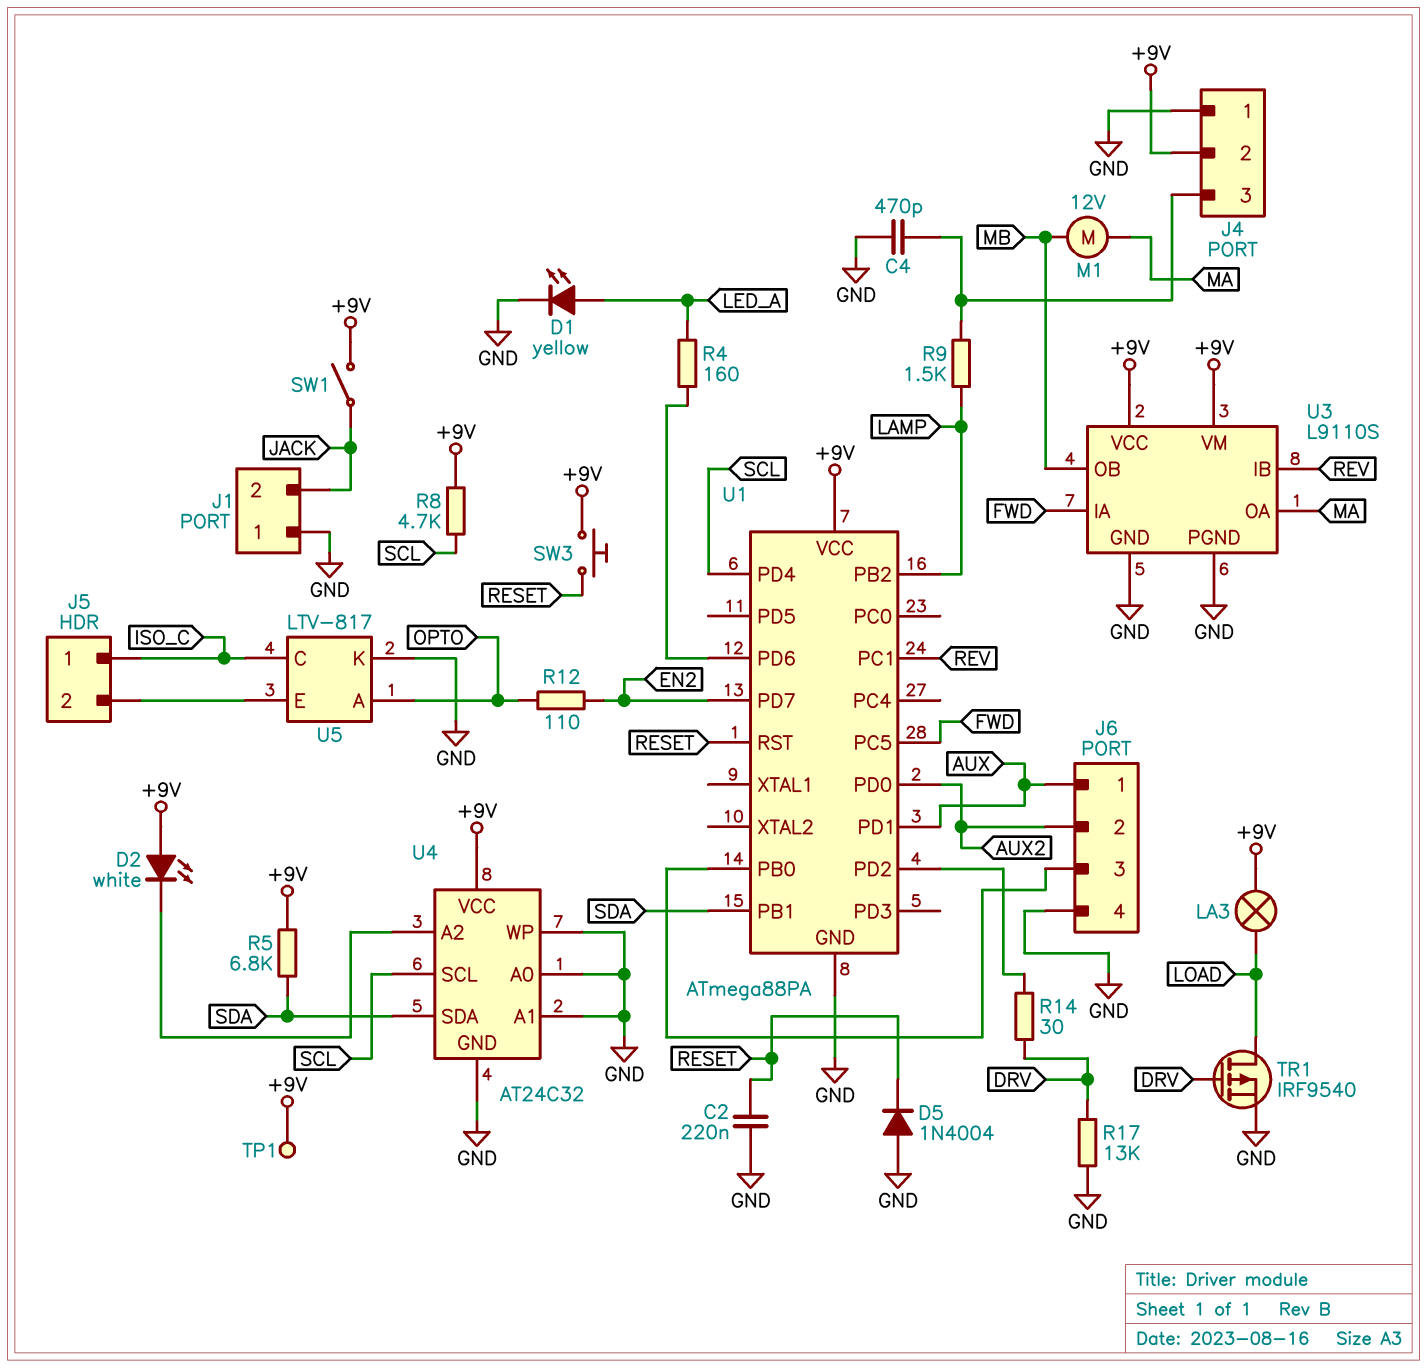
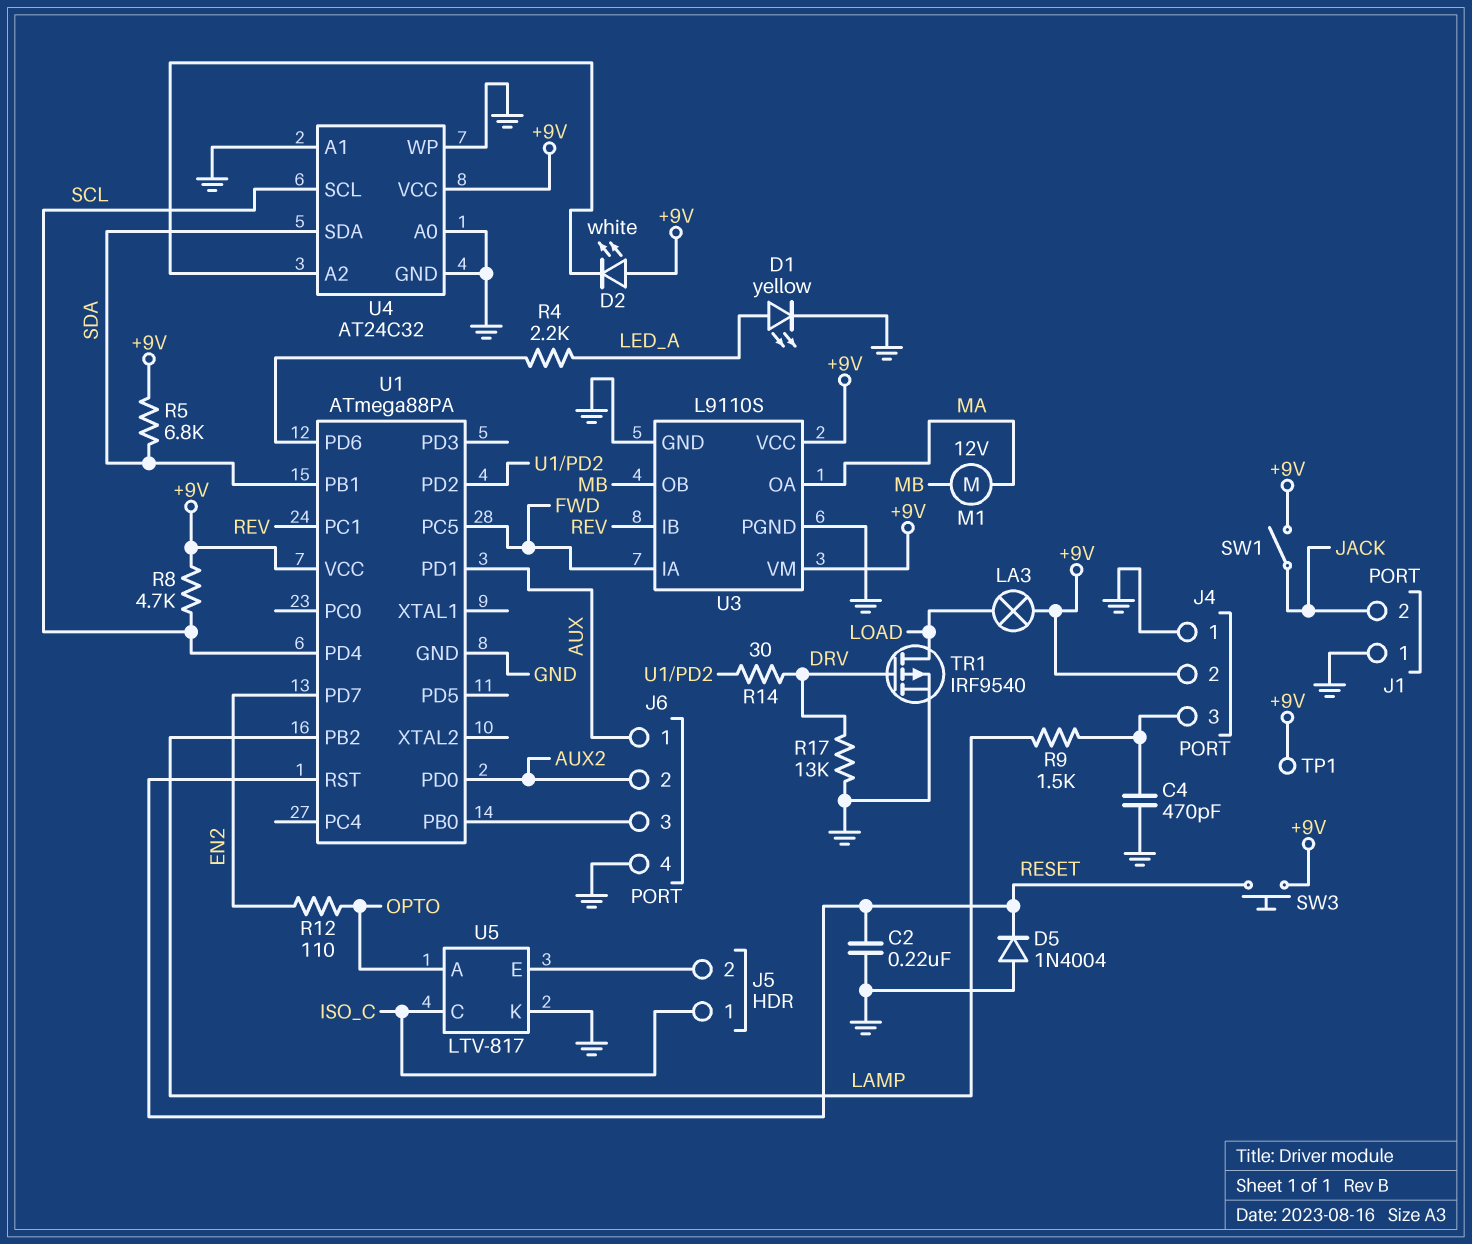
R4: 160 (LED_A, U1/PD6) -> 2.2k (LED_A, U1/PD6)

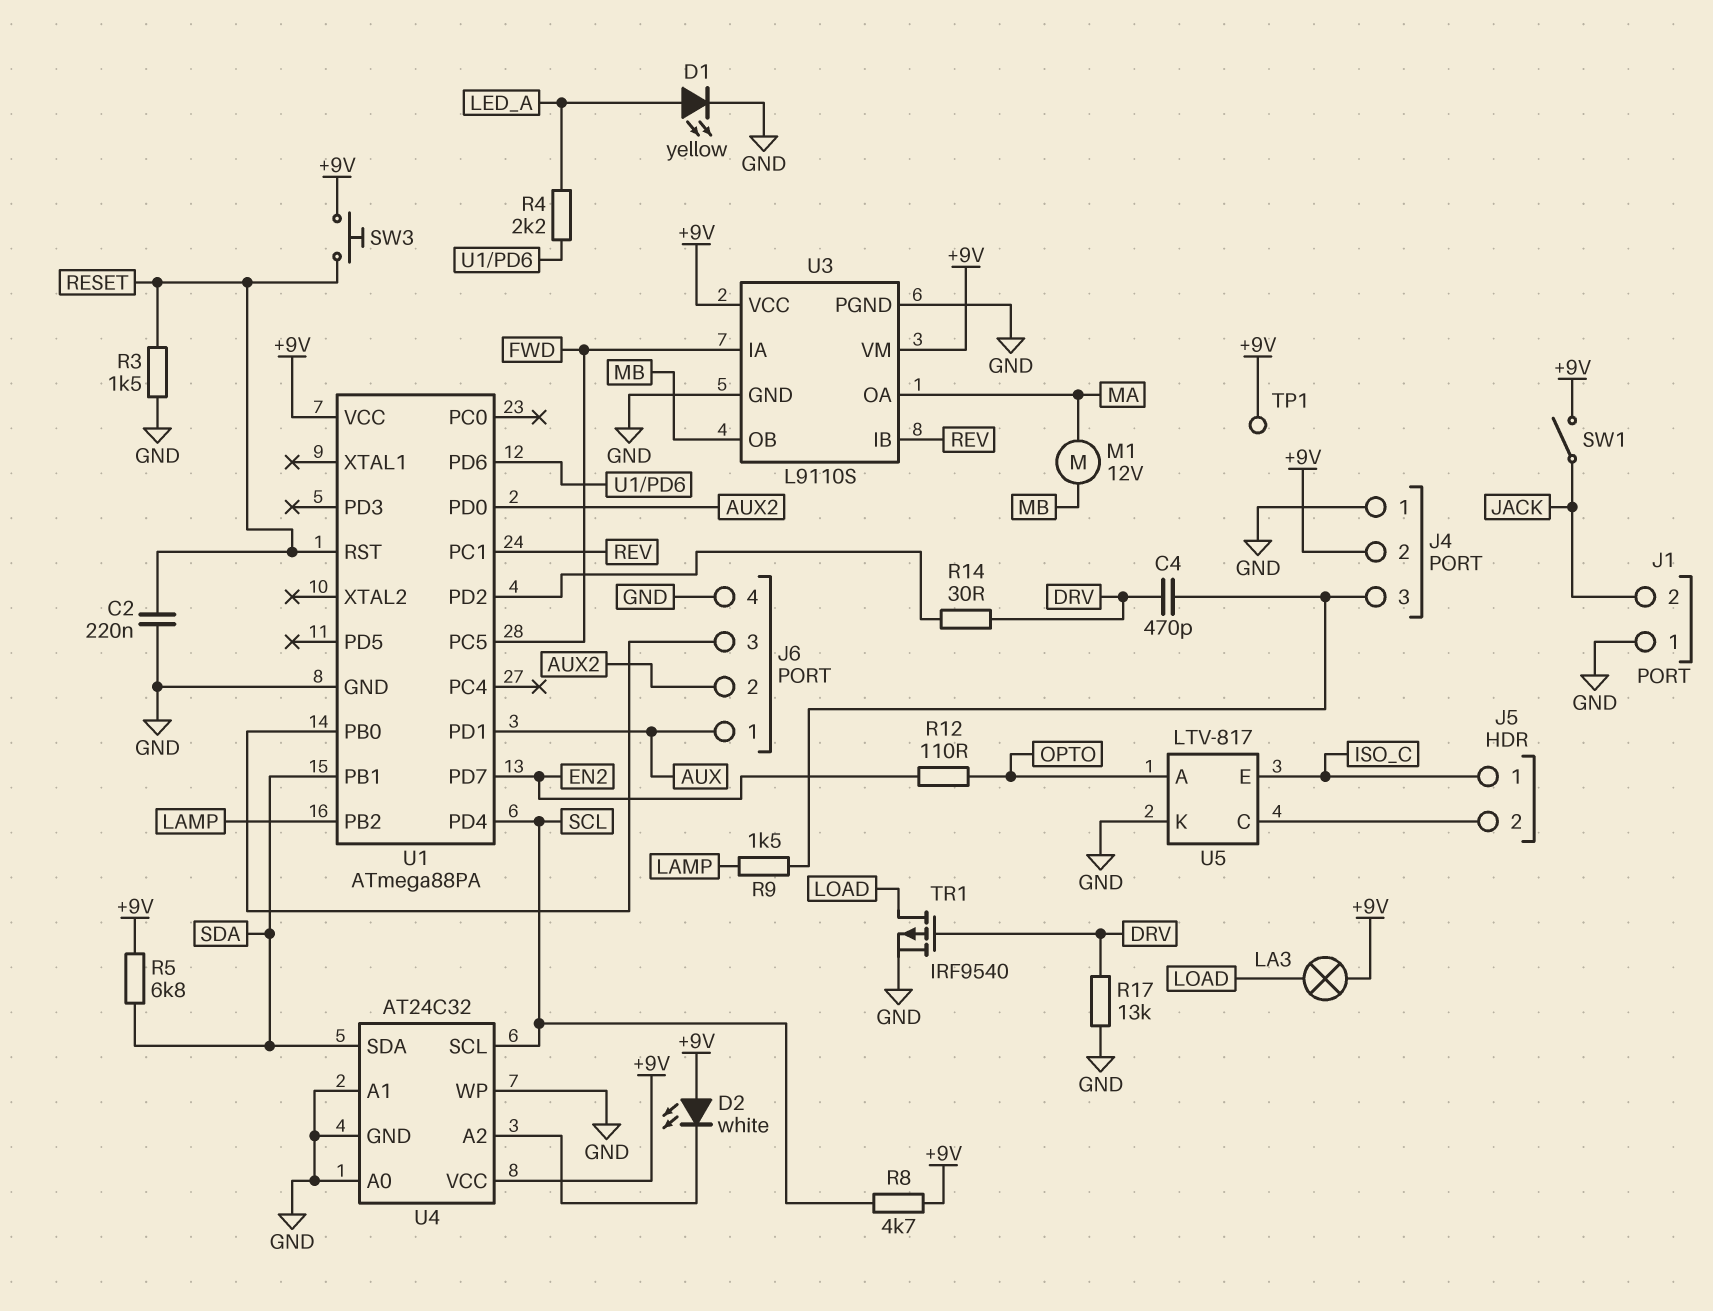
C4: 470pF (GND, J4/3) -> 470pF (DRV, J4/3)
D5: diode 1N4004 (A GND, K RESET) -> none
R3: none -> 1.5k (GND, RESET)
U5 pin C: ISO_C -> J5/2
U5 pin E: J5/2 -> ISO_C

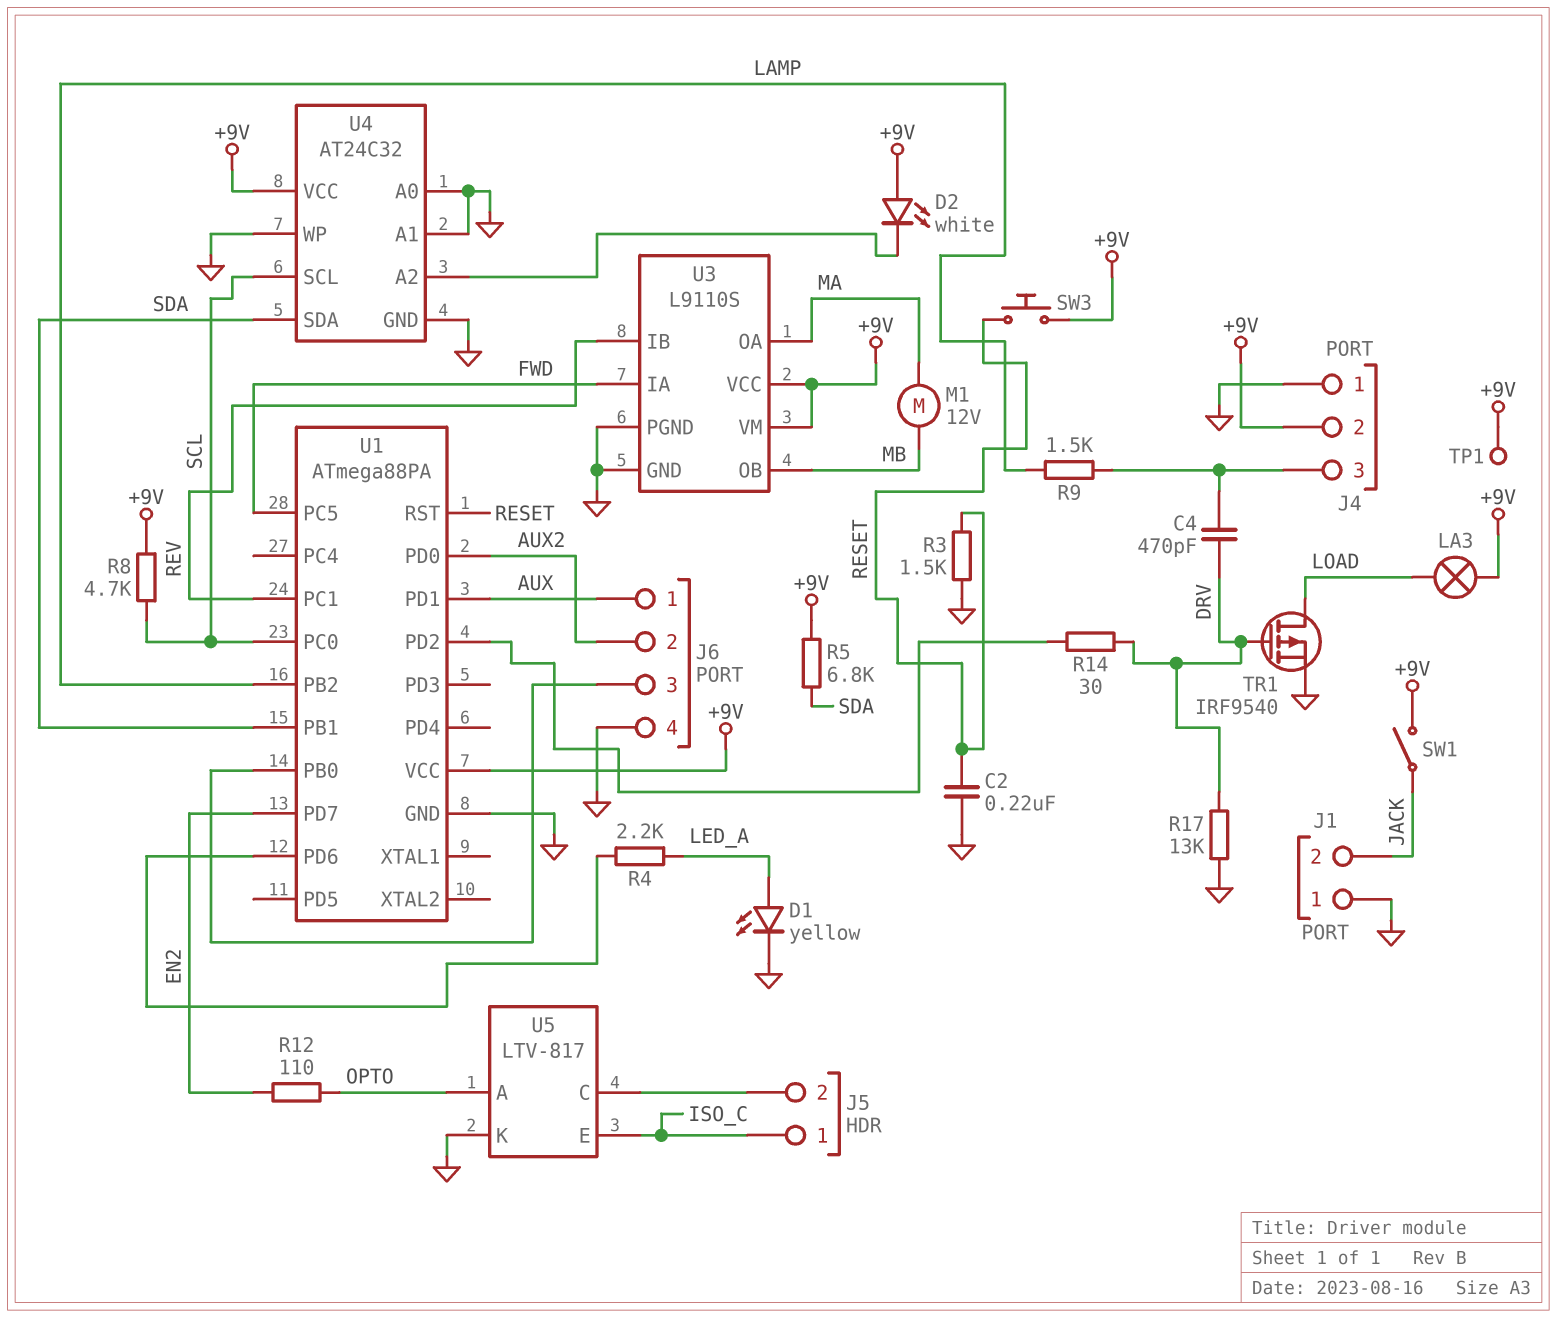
U1 pin PC0: none -> SCL
U1 pin PD4: SCL -> none

